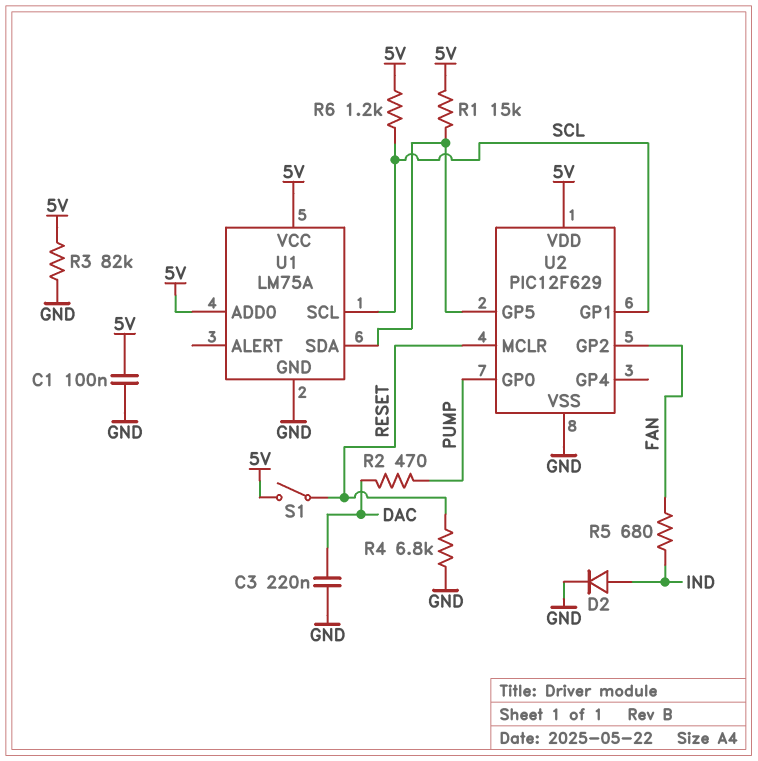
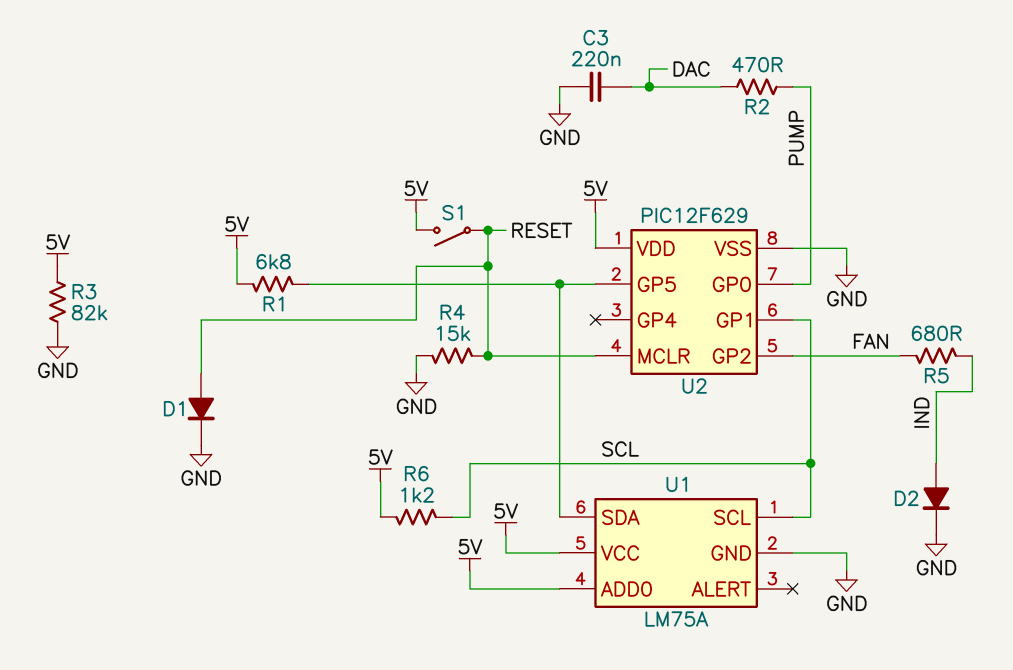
C1: 100nF (5V, GND) -> none
D1: none -> diode (A RESET, K GND)
R1: 15k (5V, U1/SDA) -> 6.8k (5V, U1/SDA)
R4: 6.8k (GND, RESET) -> 15k (GND, RESET)

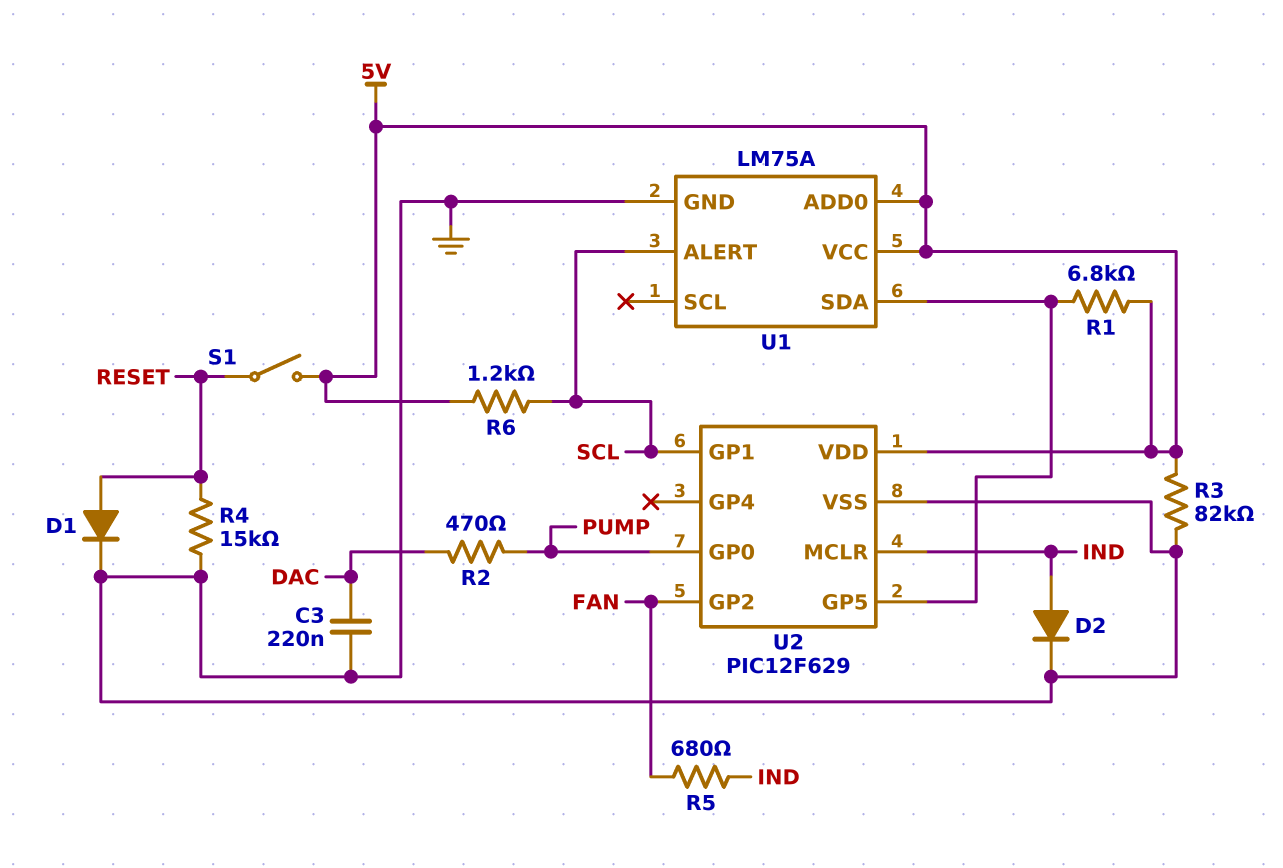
U1 pin ALERT: none -> SCL
U1 pin SCL: SCL -> none
U2 pin MCLR: RESET -> IND

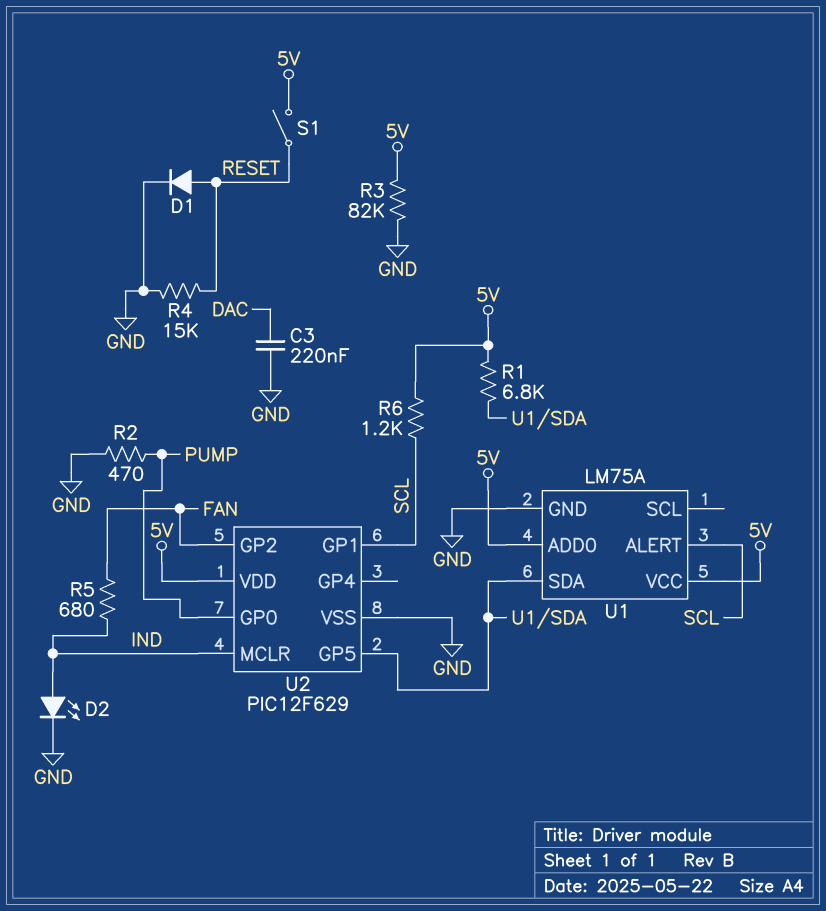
D2: diode (A IND, K GND) -> LED (A IND, K GND)
R2: 470 (DAC, PUMP) -> 470 (GND, PUMP)

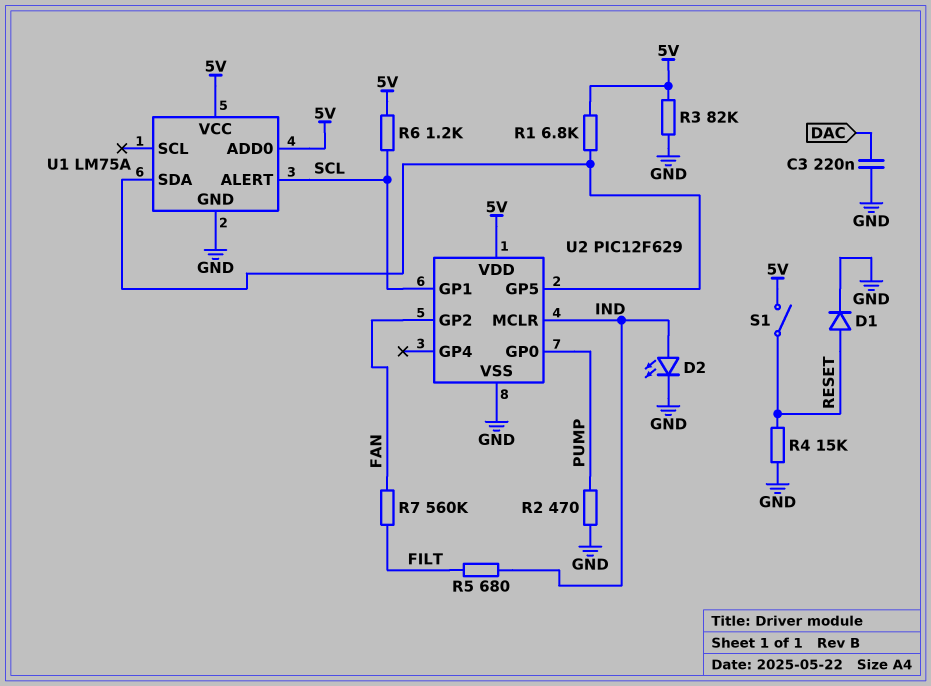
R5: 680 (FAN, IND) -> 680 (FILT, IND)
R7: none -> 560k (FAN, FILT)

